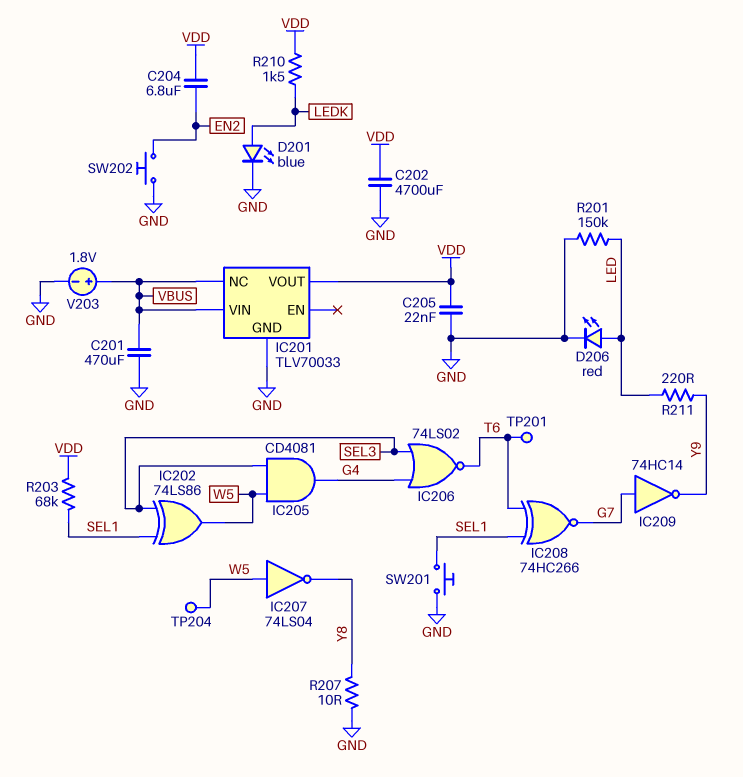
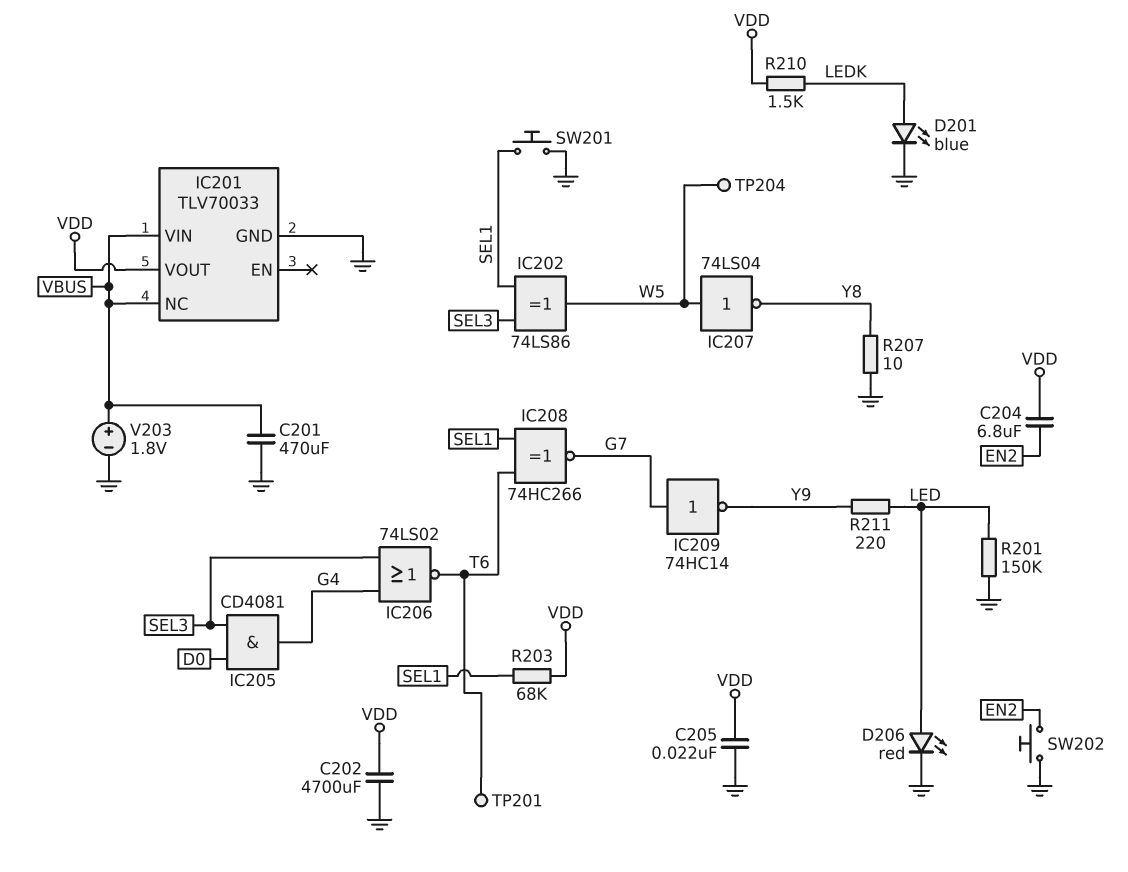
IC205: AND CD4081 (in SEL3, in W5, out G4) -> AND CD4081 (in D0, in SEL3, out G4)

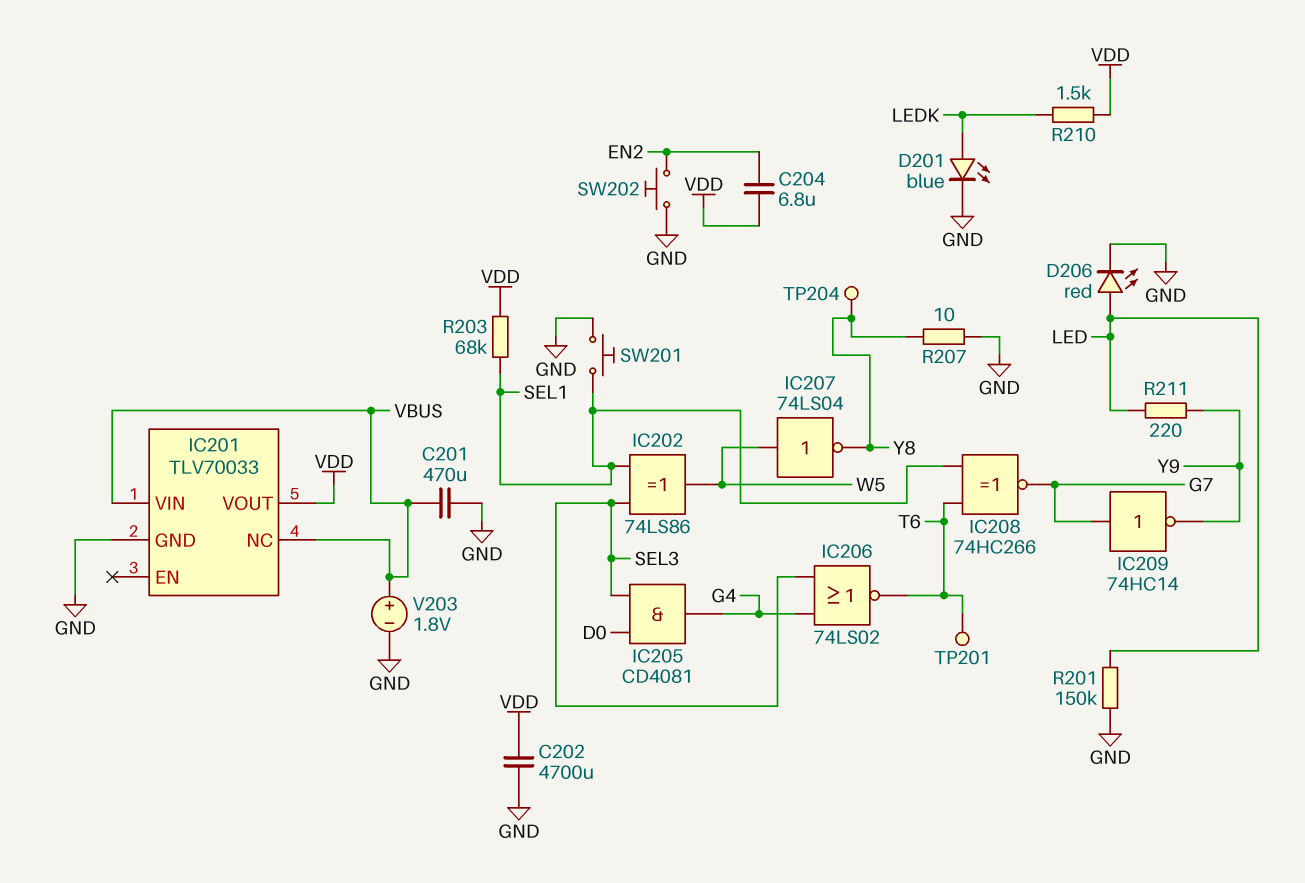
C205: 22nF (GND, VDD) -> none
TP204: test point (W5) -> test point (Y8)

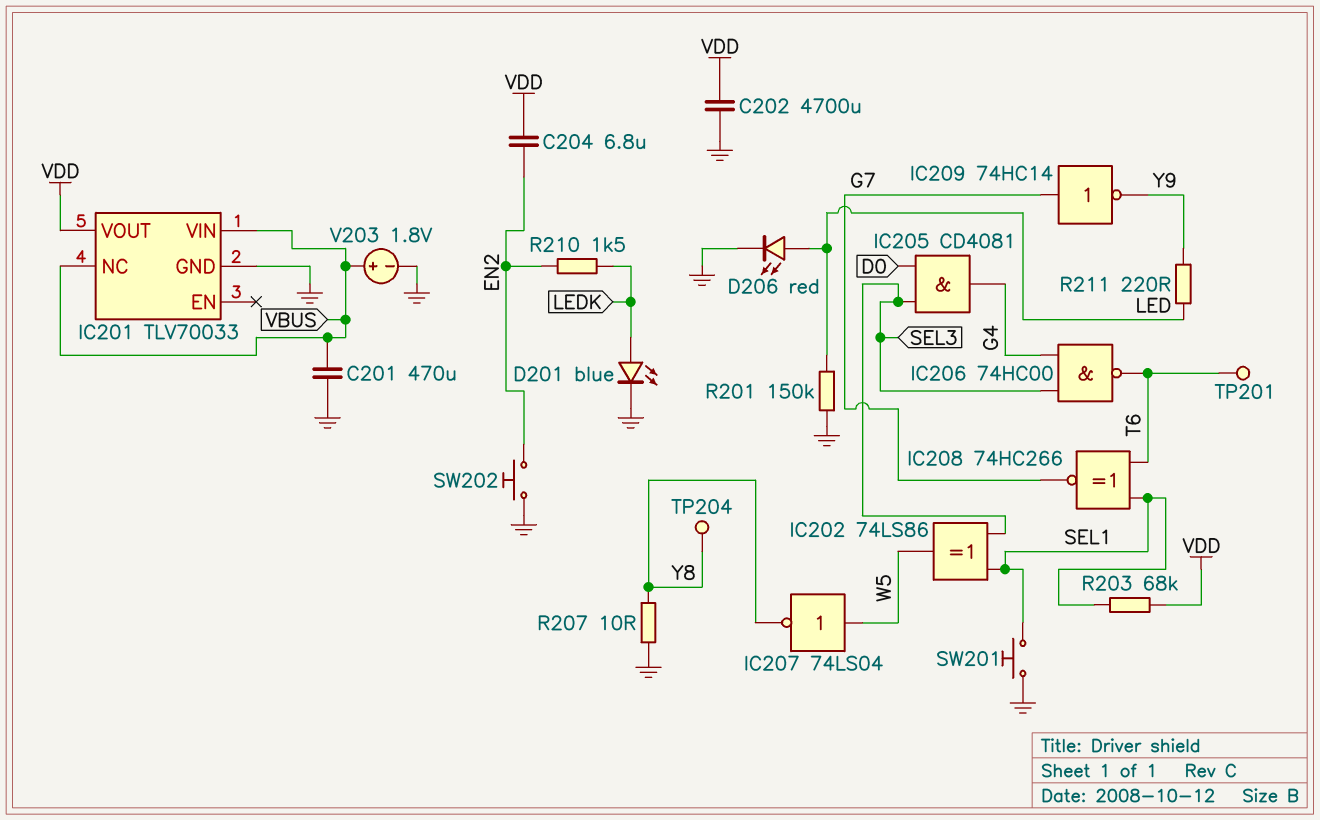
IC206: NOR 74LS02 (in G4, in SEL3, out T6) -> NAND 74HC00 (in G4, in SEL3, out T6)
R210: 1.5k (LEDK, VDD) -> 1.5k (EN2, LEDK)

